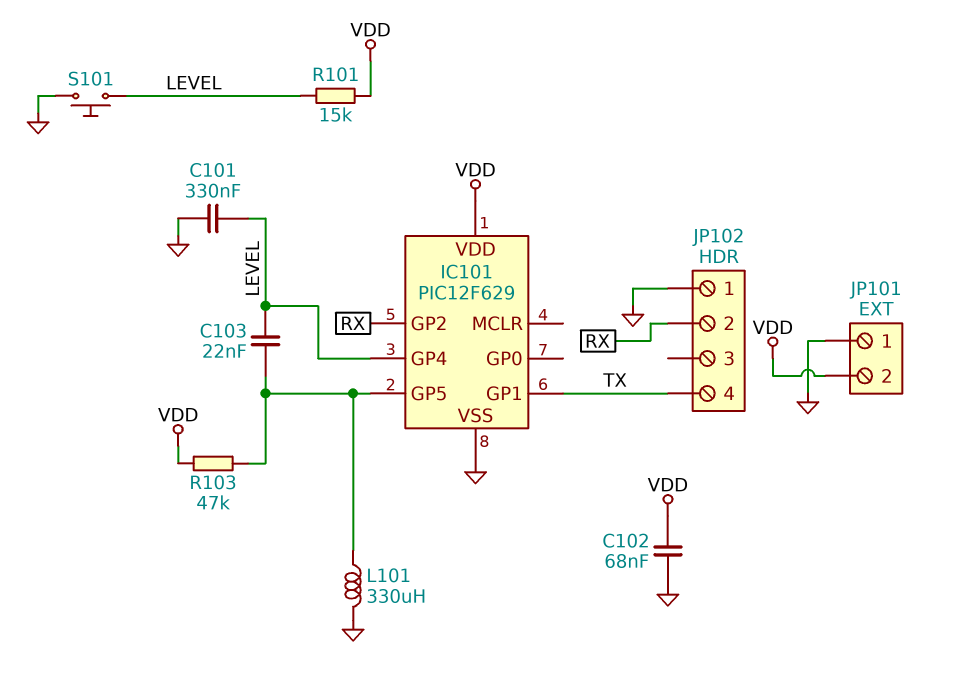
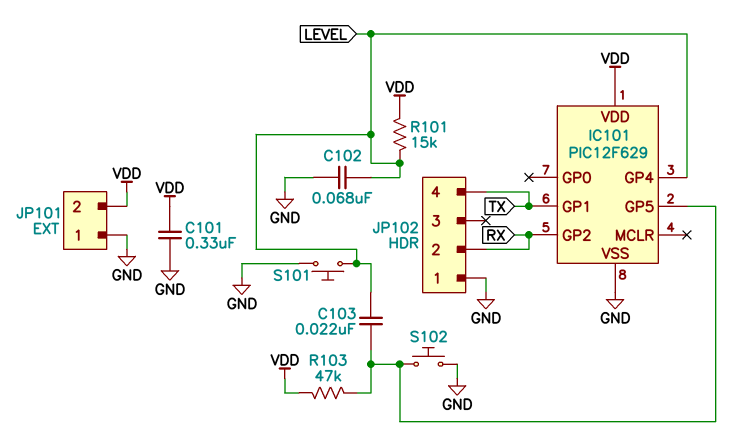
C101: 330nF (GND, LEVEL) -> 330nF (GND, VDD)
C102: 68nF (GND, VDD) -> 68nF (GND, LEVEL)
L101: 330uH (GND, IC101/GP5) -> none
S102: none -> button (GND, IC101/GP5)

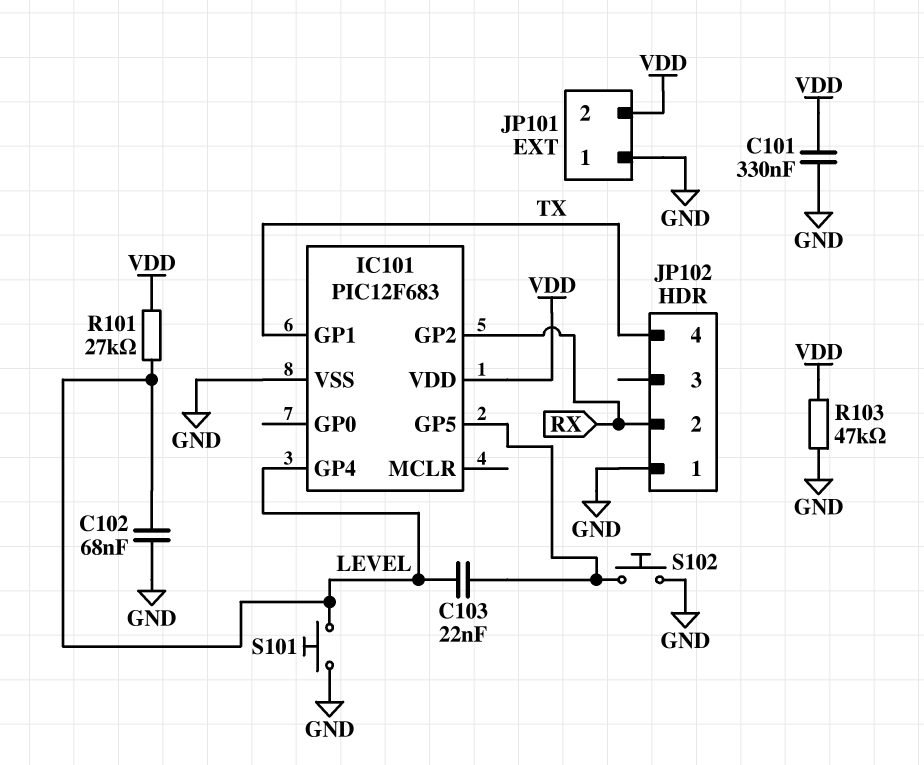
IC101: PIC12F629 -> PIC12F683
R101: 15k (LEVEL, VDD) -> 27k (LEVEL, VDD)
R103: 47k (IC101/GP5, VDD) -> 47k (GND, VDD)

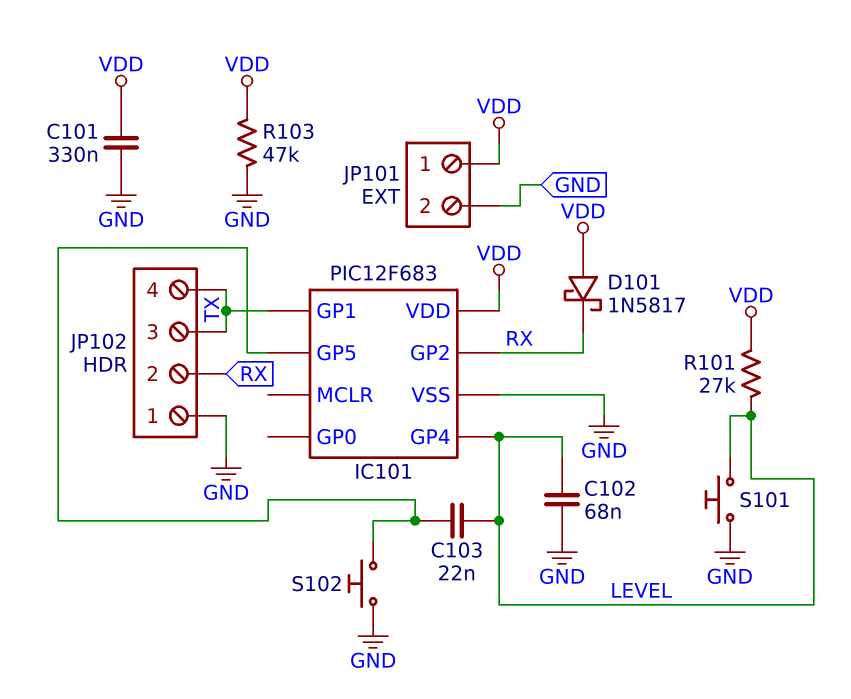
D101: none -> schottky 1N5817 (A VDD, K RX)
JP101 pin 1: GND -> VDD
JP101 pin 2: VDD -> GND
JP102 pin 3: none -> TX

